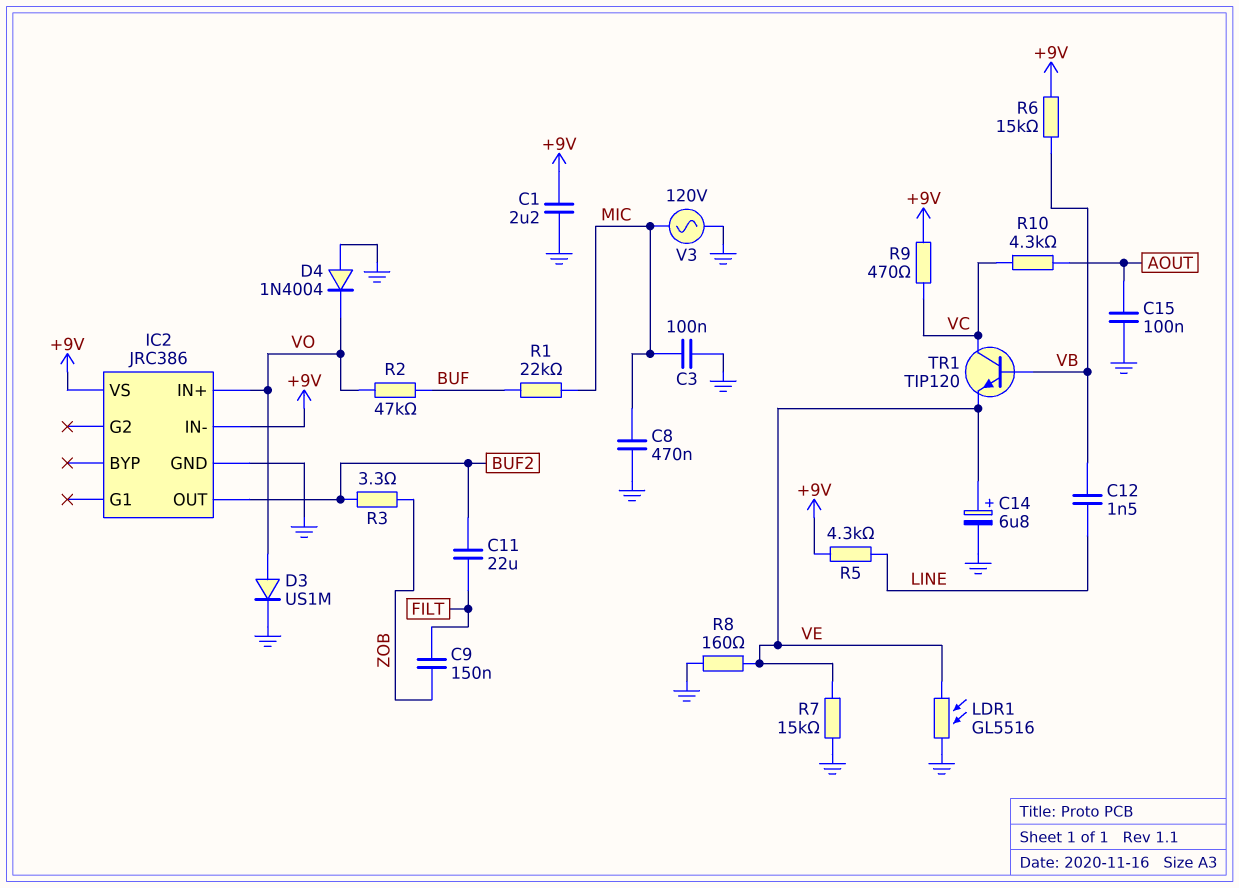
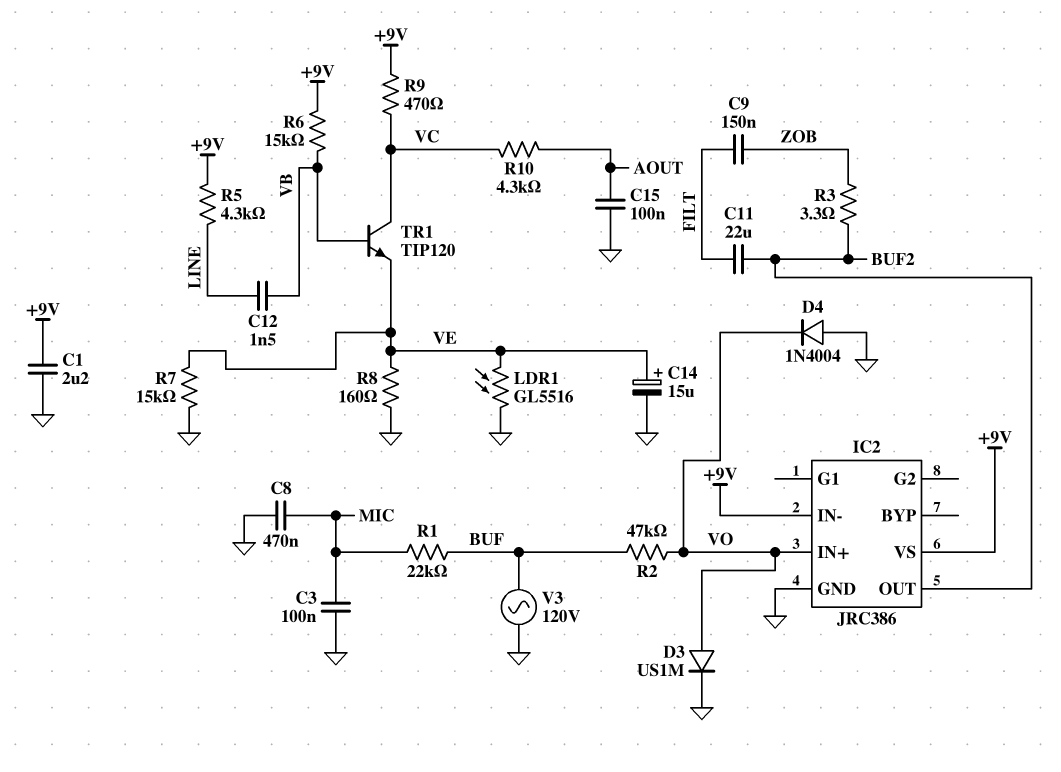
C14: 6.8uF (plus VE, minus GND) -> 15uF (plus VE, minus GND)
V3: AC 120V (GND, MIC) -> AC 120V (BUF, GND)

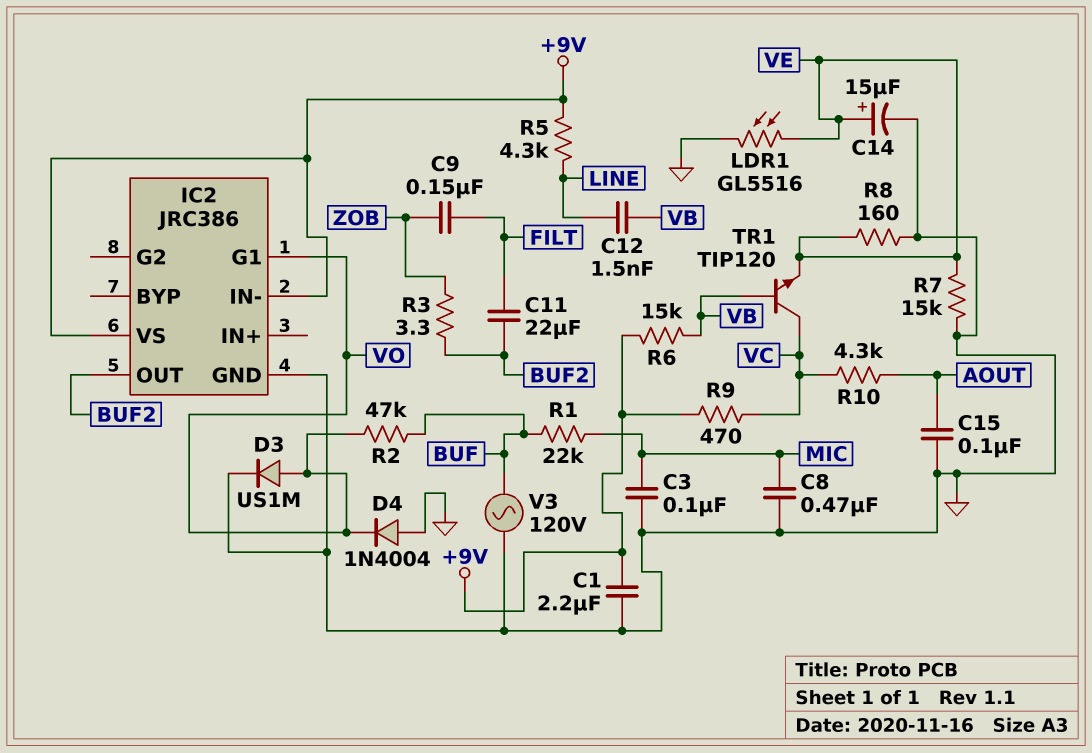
IC2 pin G1: none -> VO
IC2 pin IN+: VO -> none

